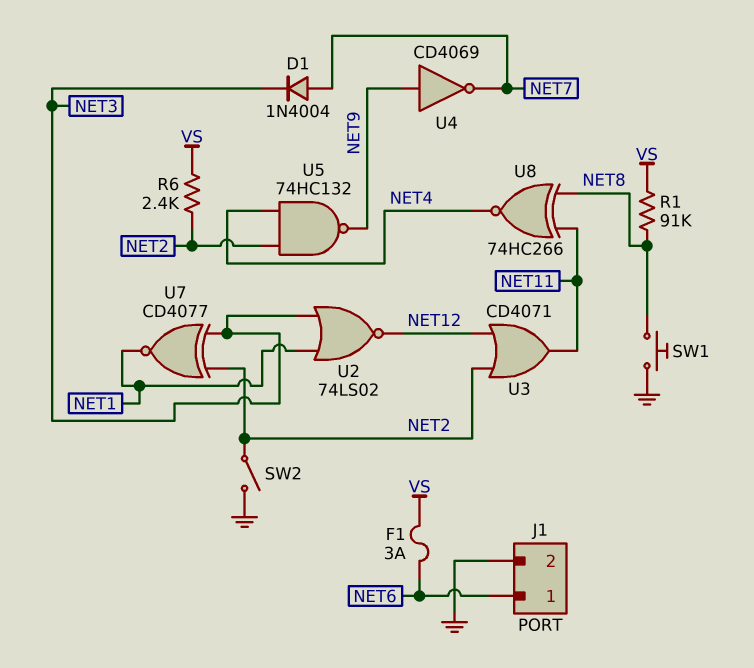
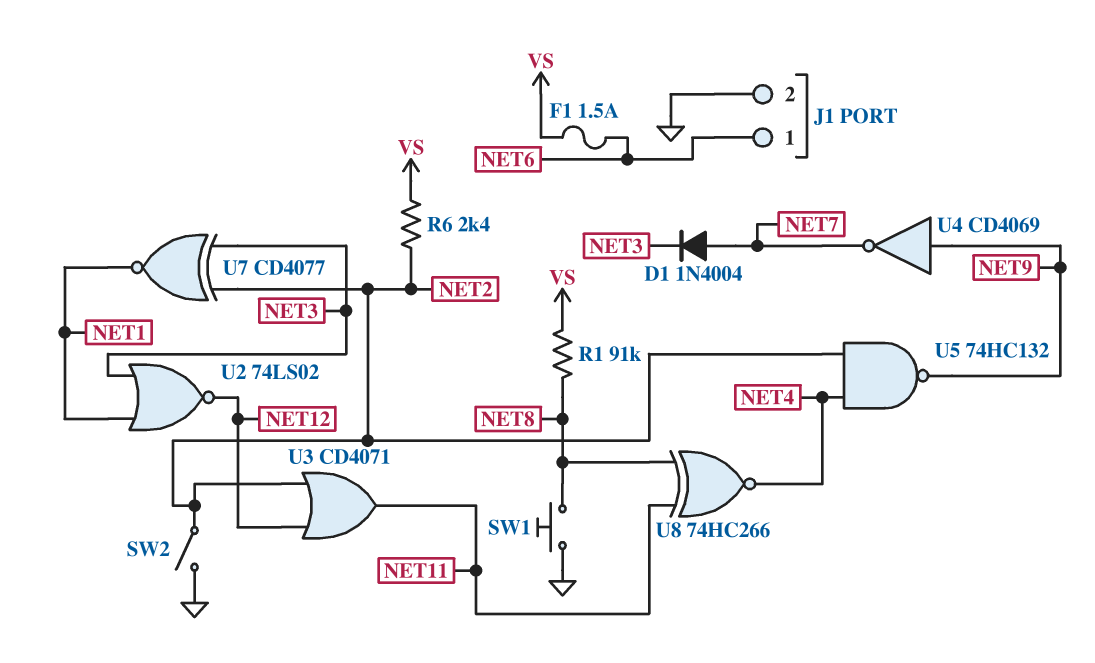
F1: 3A (NET6, VS) -> 1.5A (NET6, VS)

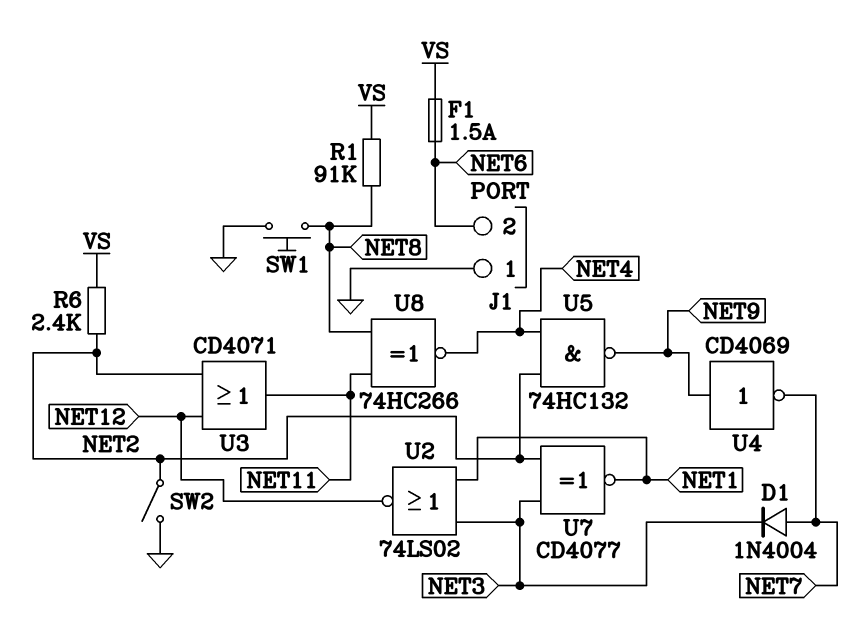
J1 pin 1: NET6 -> GND
J1 pin 2: GND -> NET6

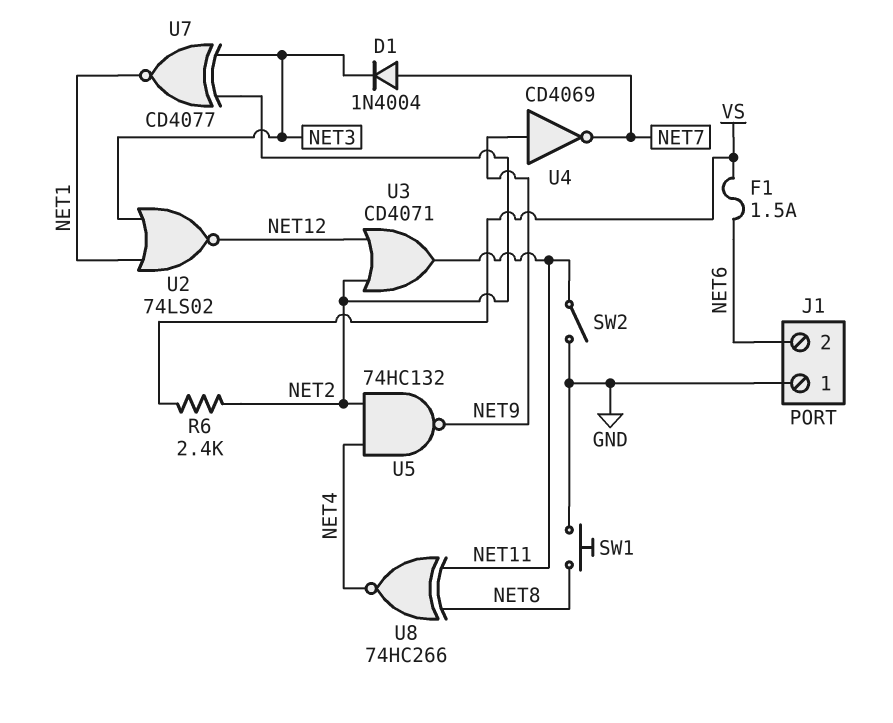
R1: 91k (NET8, VS) -> none
SW2: switch (GND, NET2) -> switch (GND, NET11)

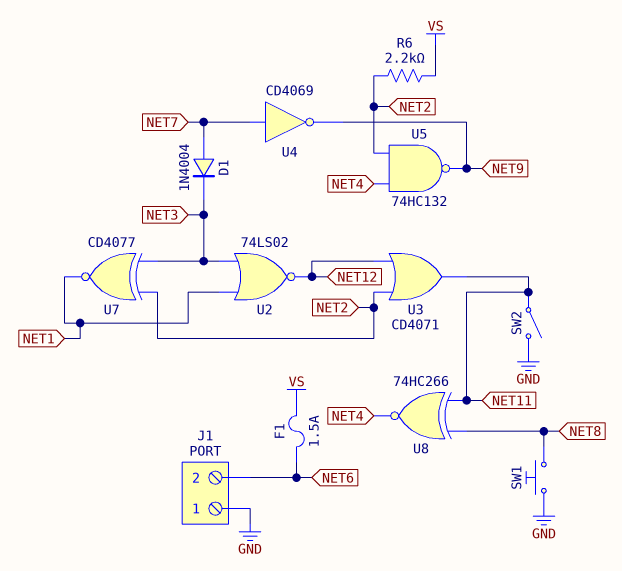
R6: 2.4k (NET2, VS) -> 2.2k (NET2, VS)
U4: NOT CD4069 (in NET9, out NET7) -> NOT CD4069 (in NET7, out NET9)

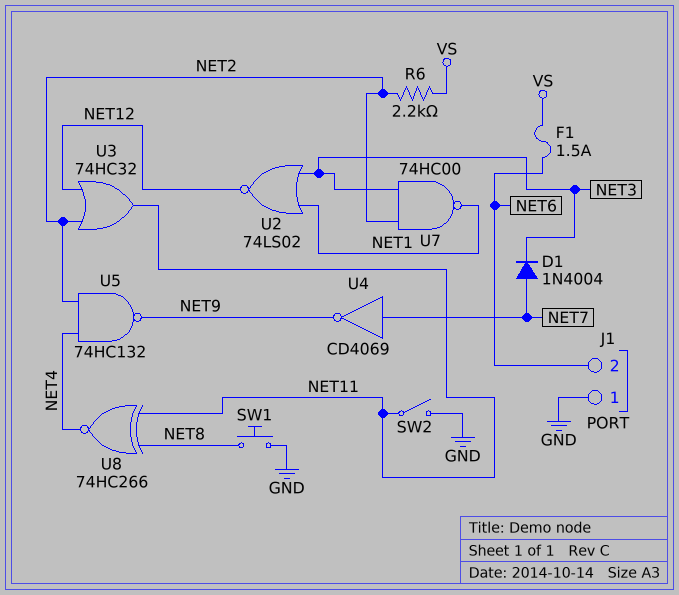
U3: OR CD4071 (in NET2, in NET12, out NET11) -> OR 74HC32 (in NET2, in NET12, out NET11)
U7: XNOR CD4077 (in NET2, in NET3, out NET1) -> NAND 74HC00 (in NET2, in NET3, out NET1)

